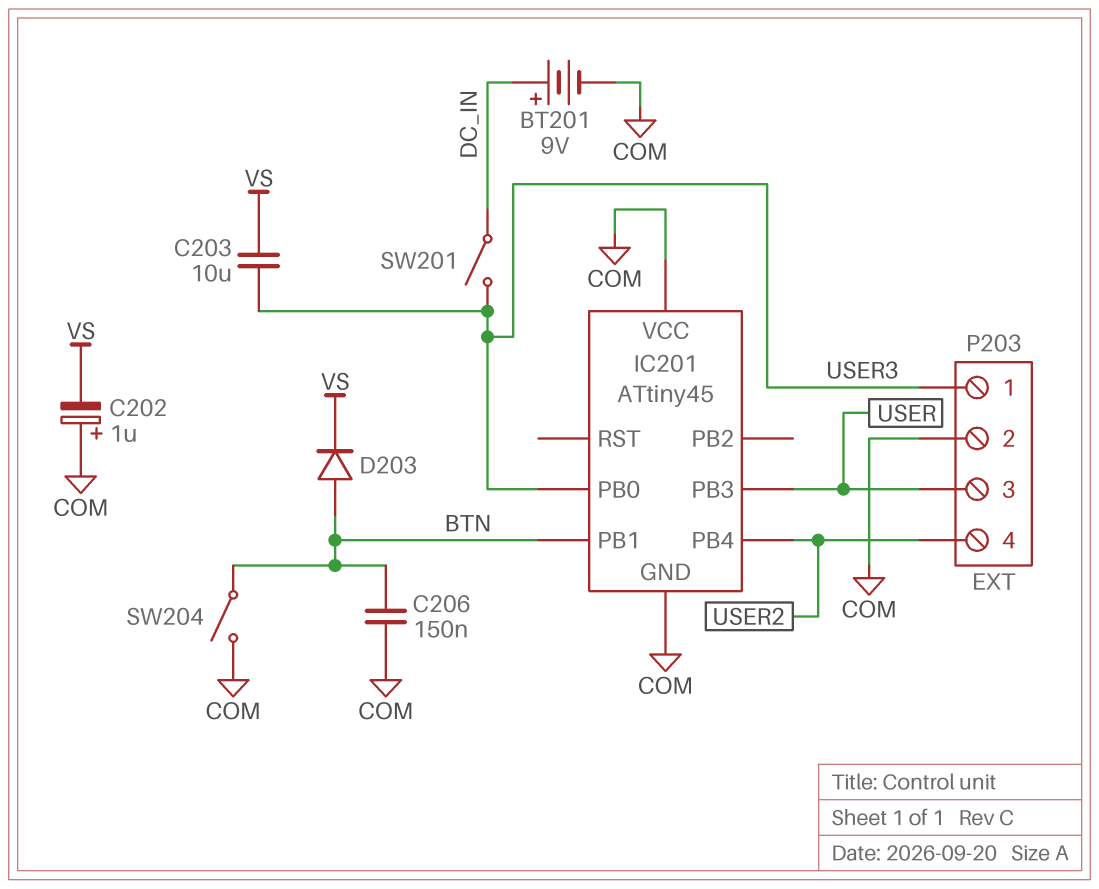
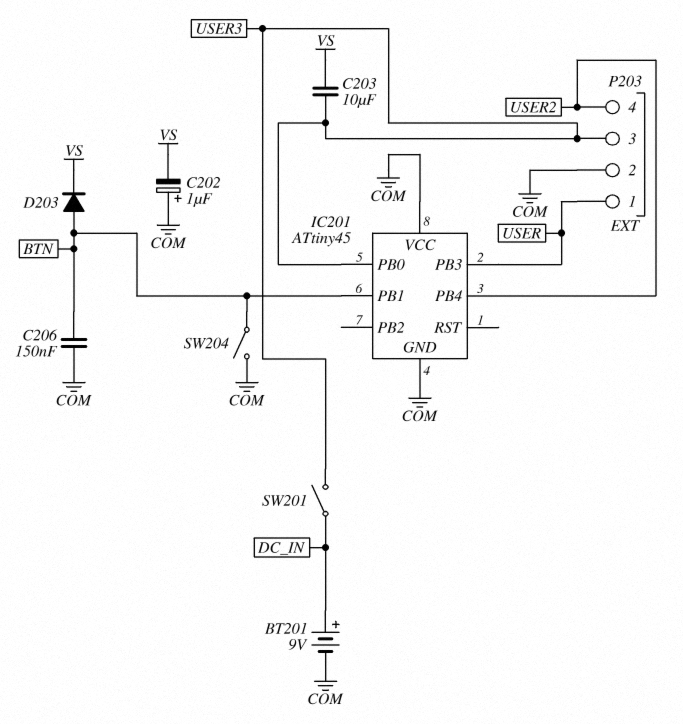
P203 pin 1: USER3 -> USER
P203 pin 3: USER -> USER3

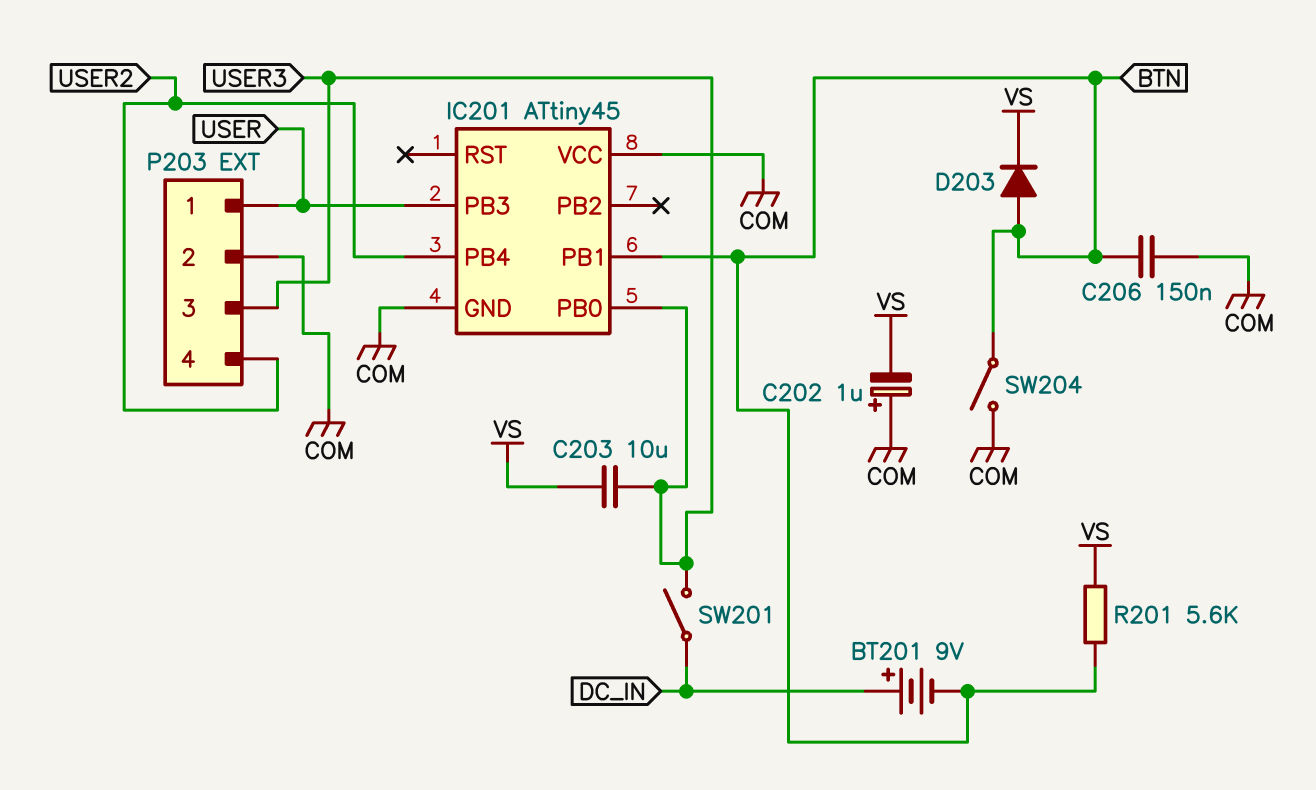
BT201: 9V (plus DC_IN, minus COM) -> 9V (plus DC_IN, minus BTN)
R201: none -> 5.6k (BTN, VS)

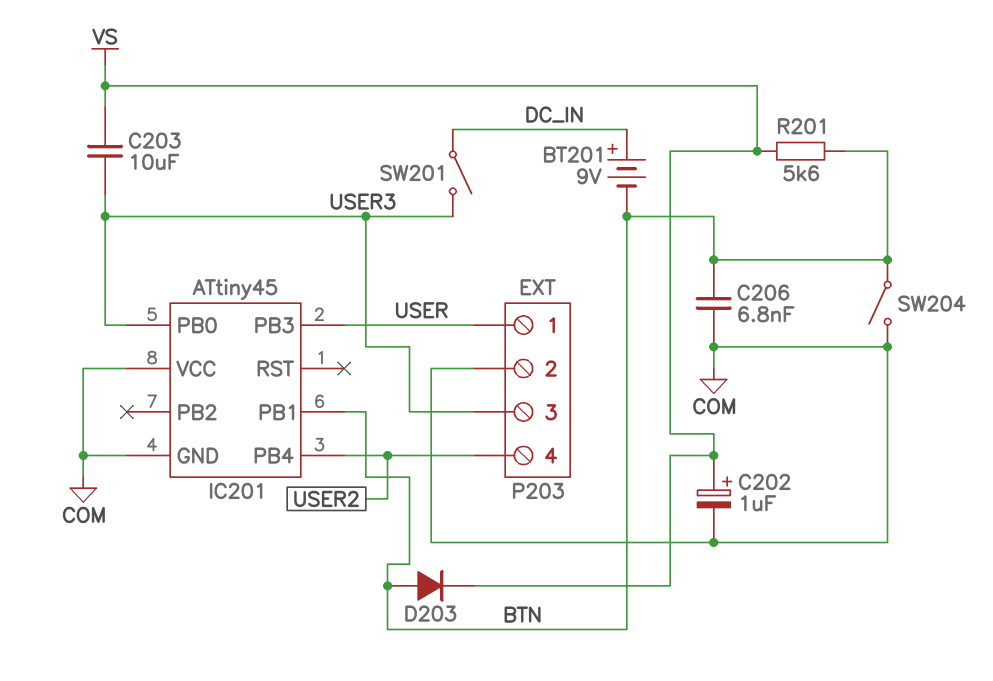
C202: 1uF (plus COM, minus VS) -> 1uF (plus VS, minus COM)
C206: 150nF (BTN, COM) -> 6.8nF (BTN, COM)

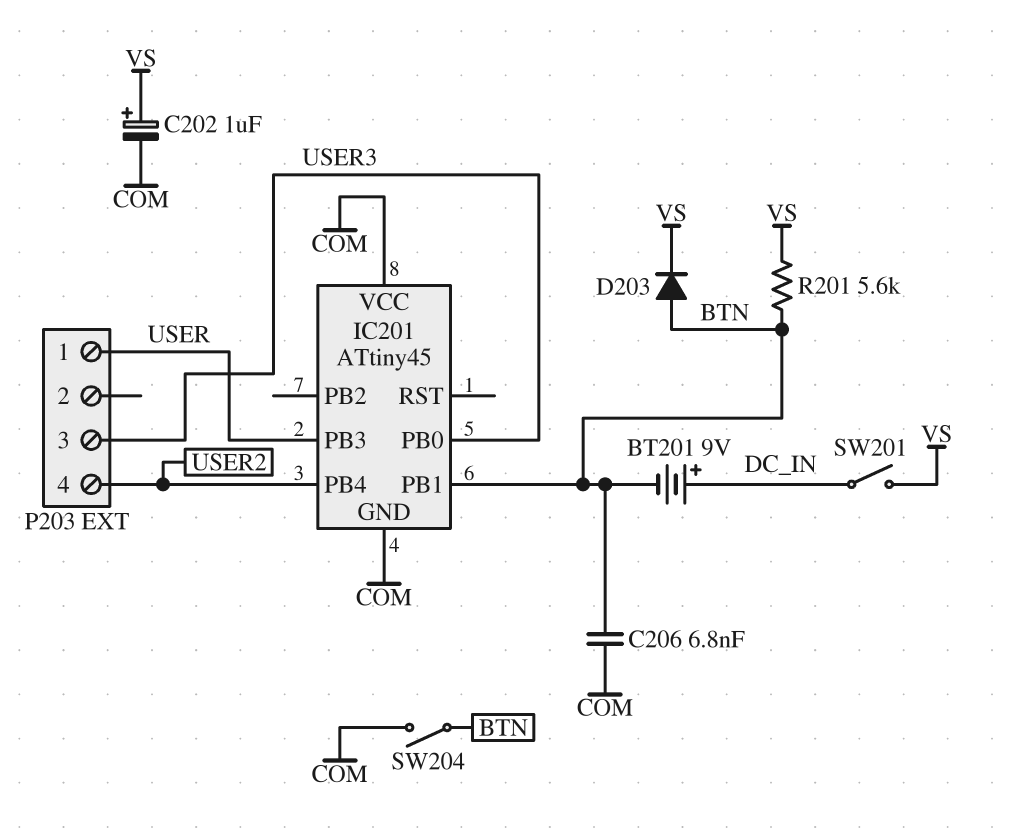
C203: 10uF (USER3, VS) -> none
P203 pin 2: COM -> none
SW201: switch (DC_IN, USER3) -> switch (DC_IN, VS)

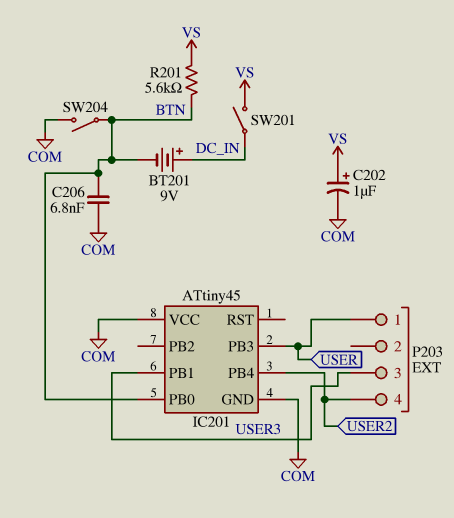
D203: diode (A BTN, K VS) -> none
IC201 pin PB0: USER3 -> BTN
IC201 pin PB1: BTN -> USER3

